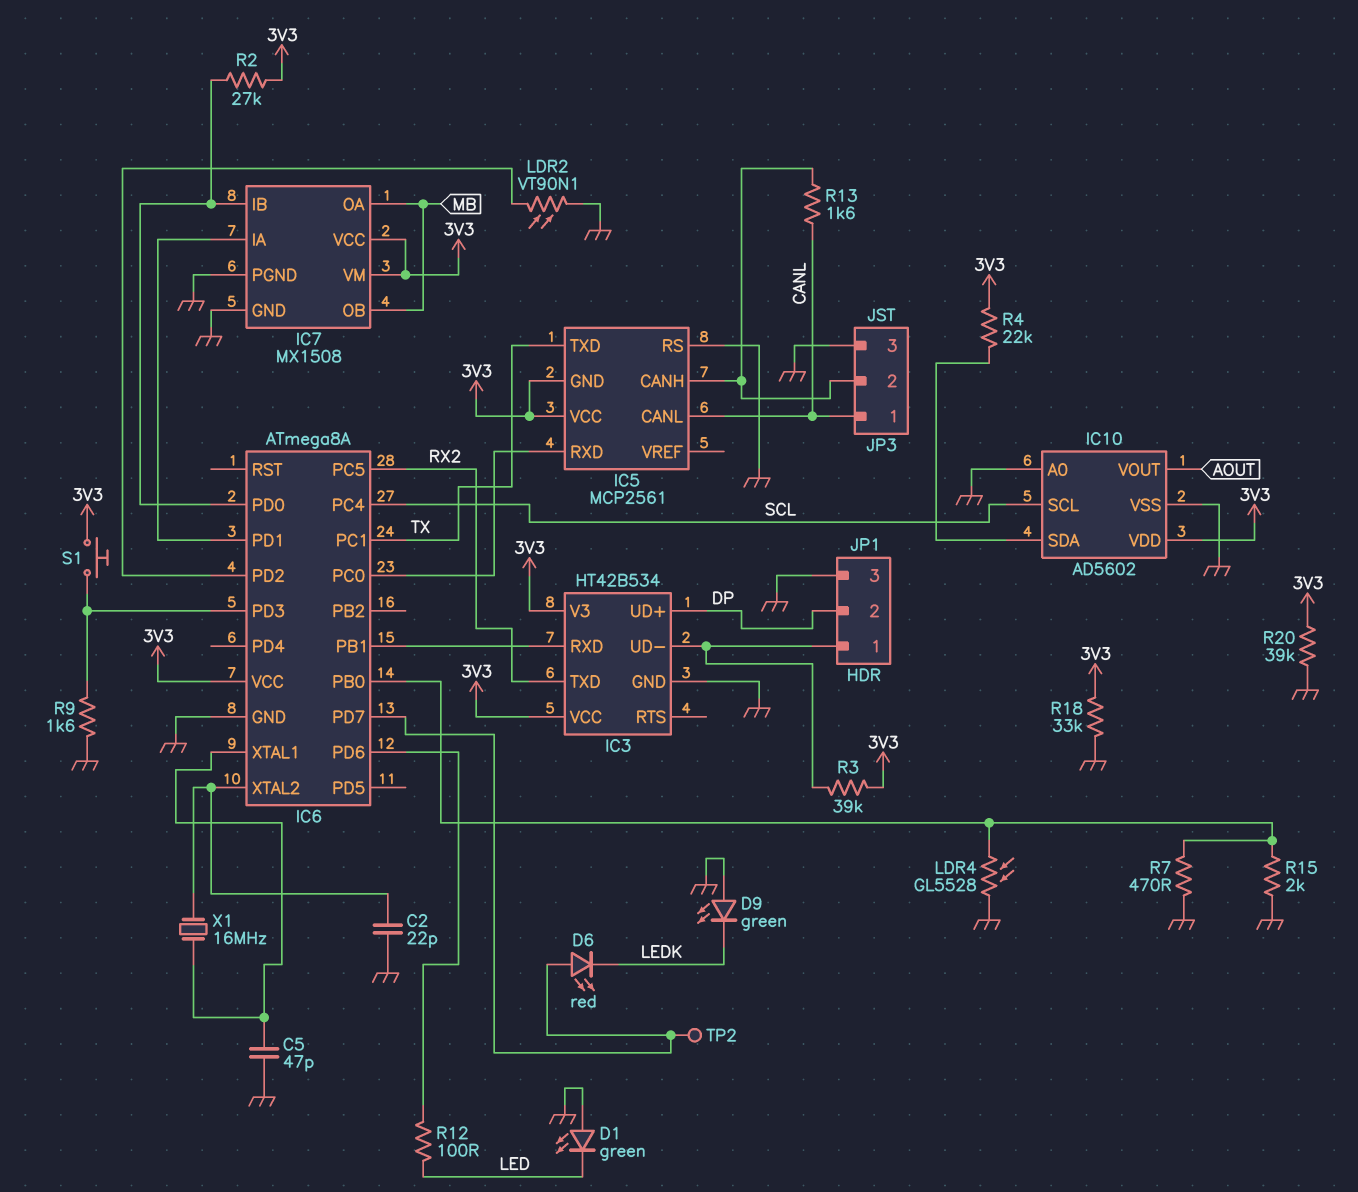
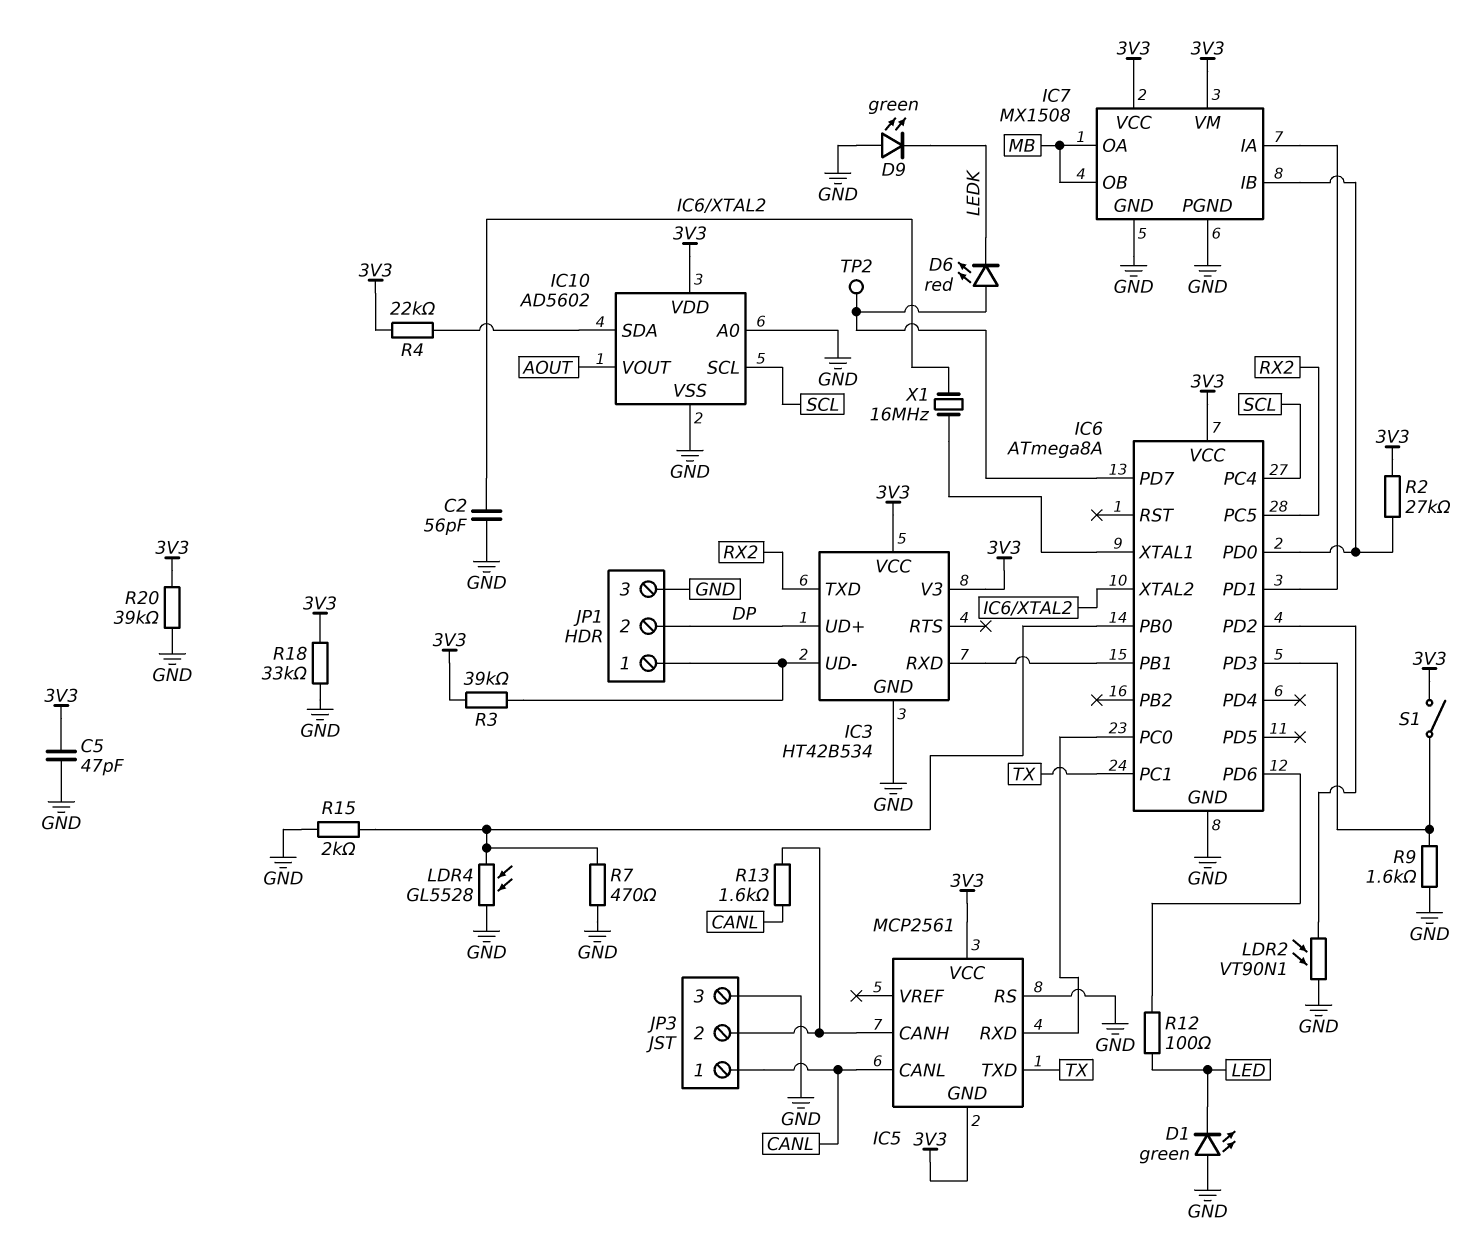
C2: 22pF (GND, IC6/XTAL2) -> 56pF (GND, IC6/XTAL2)
C5: 47pF (GND, IC6/XTAL1) -> 47pF (3V3, GND)
S1: button (3V3, IC6/PD3) -> switch (3V3, IC6/PD3)

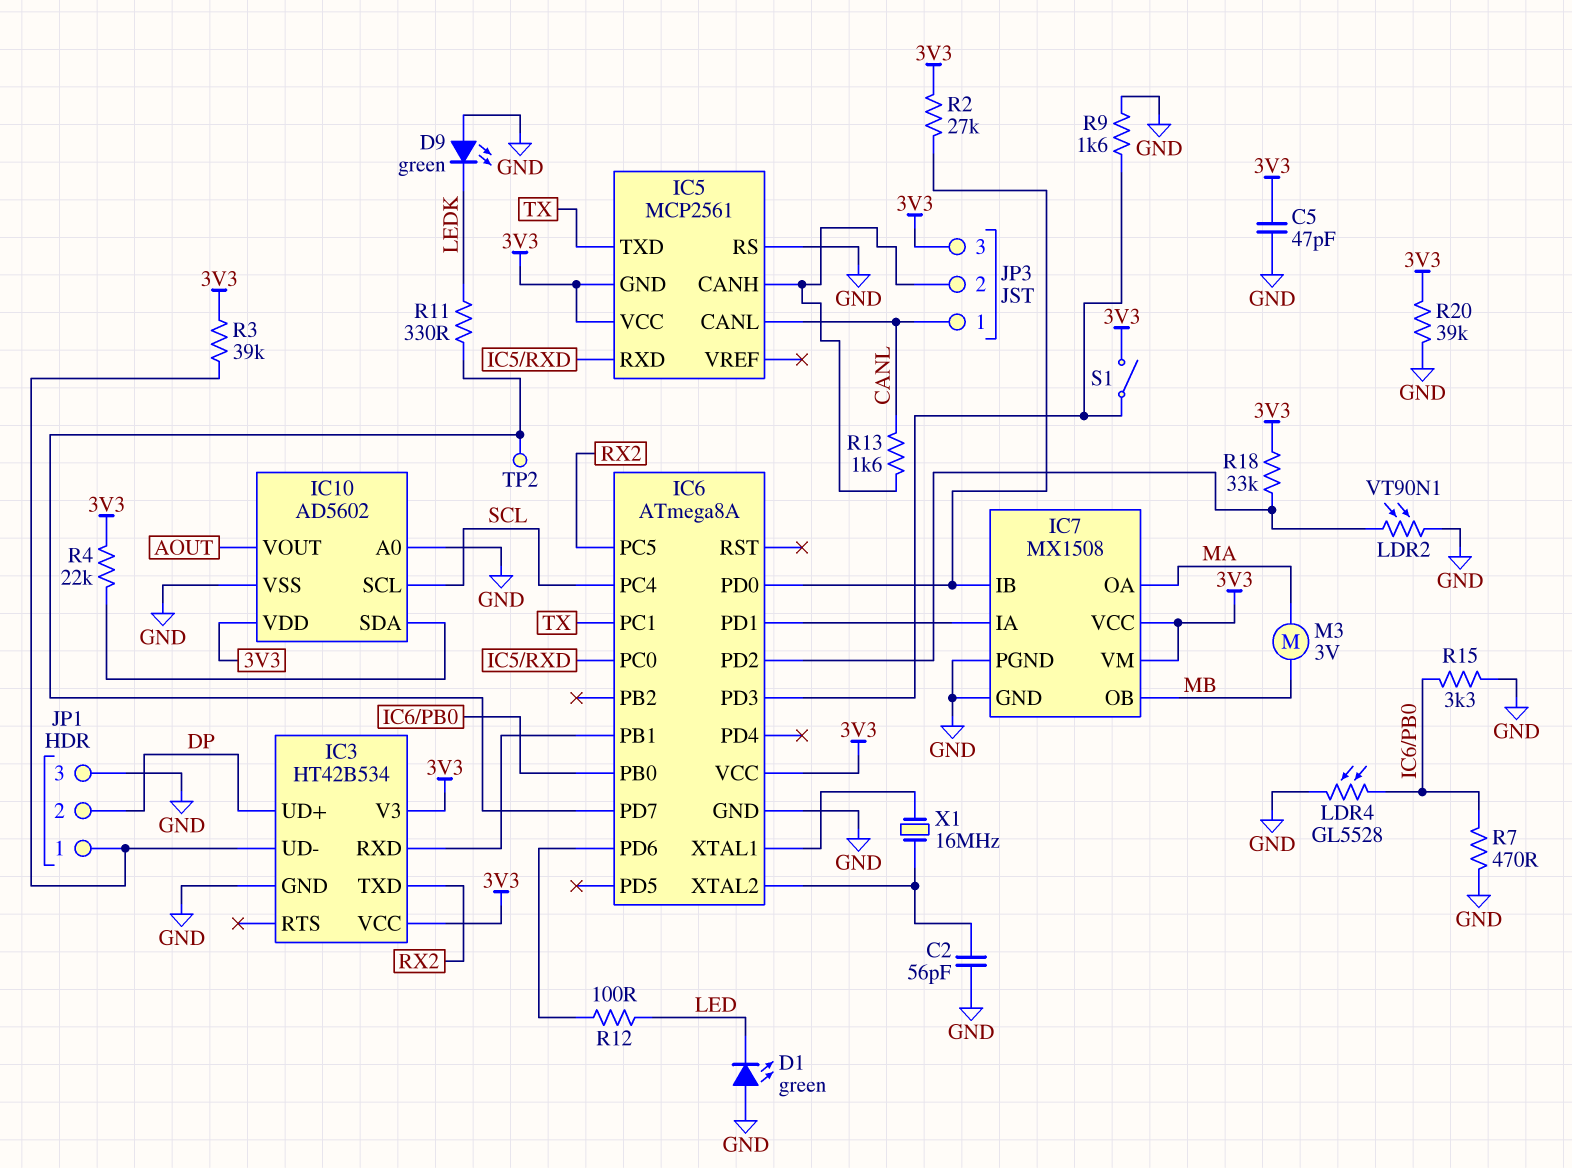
D6: LED red (A IC6/PD7, K LEDK) -> none
IC7 pin OA: MB -> MA
JP3 pin 3: GND -> 3V3
M3: none -> motor 3V (MA, MB)
R11: none -> 330 (IC6/PD7, LEDK)
R15: 2k (GND, IC6/PB0) -> 3.3k (GND, IC6/PB0)
R18: 33k (3V3, GND) -> 33k (3V3, IC6/PD2)

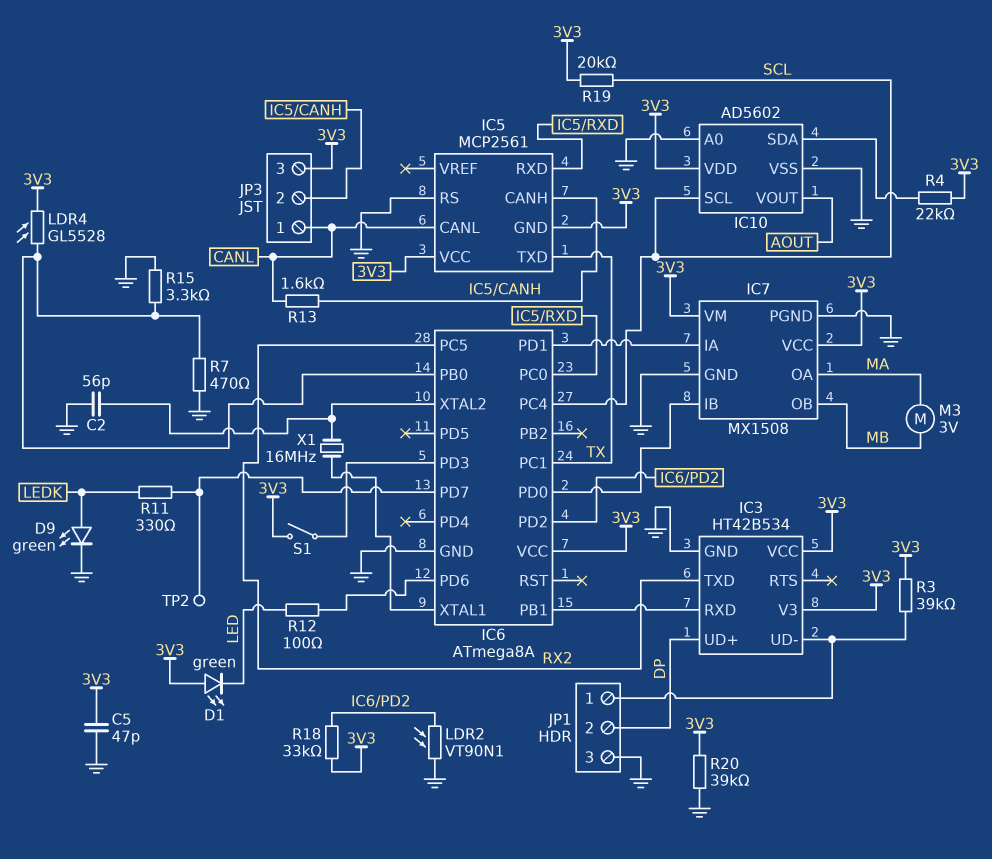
D1: LED green (A GND, K LED) -> LED green (A 3V3, K LED)
D9: LED green (A GND, K LEDK) -> LED green (A LEDK, K GND)
LDR4: GL5528 (GND, IC6/PB0) -> GL5528 (3V3, IC6/PB0)
R2: 27k (3V3, IC6/PD0) -> none
R9: 1.6k (GND, IC6/PD3) -> none
R19: none -> 20k (3V3, SCL)

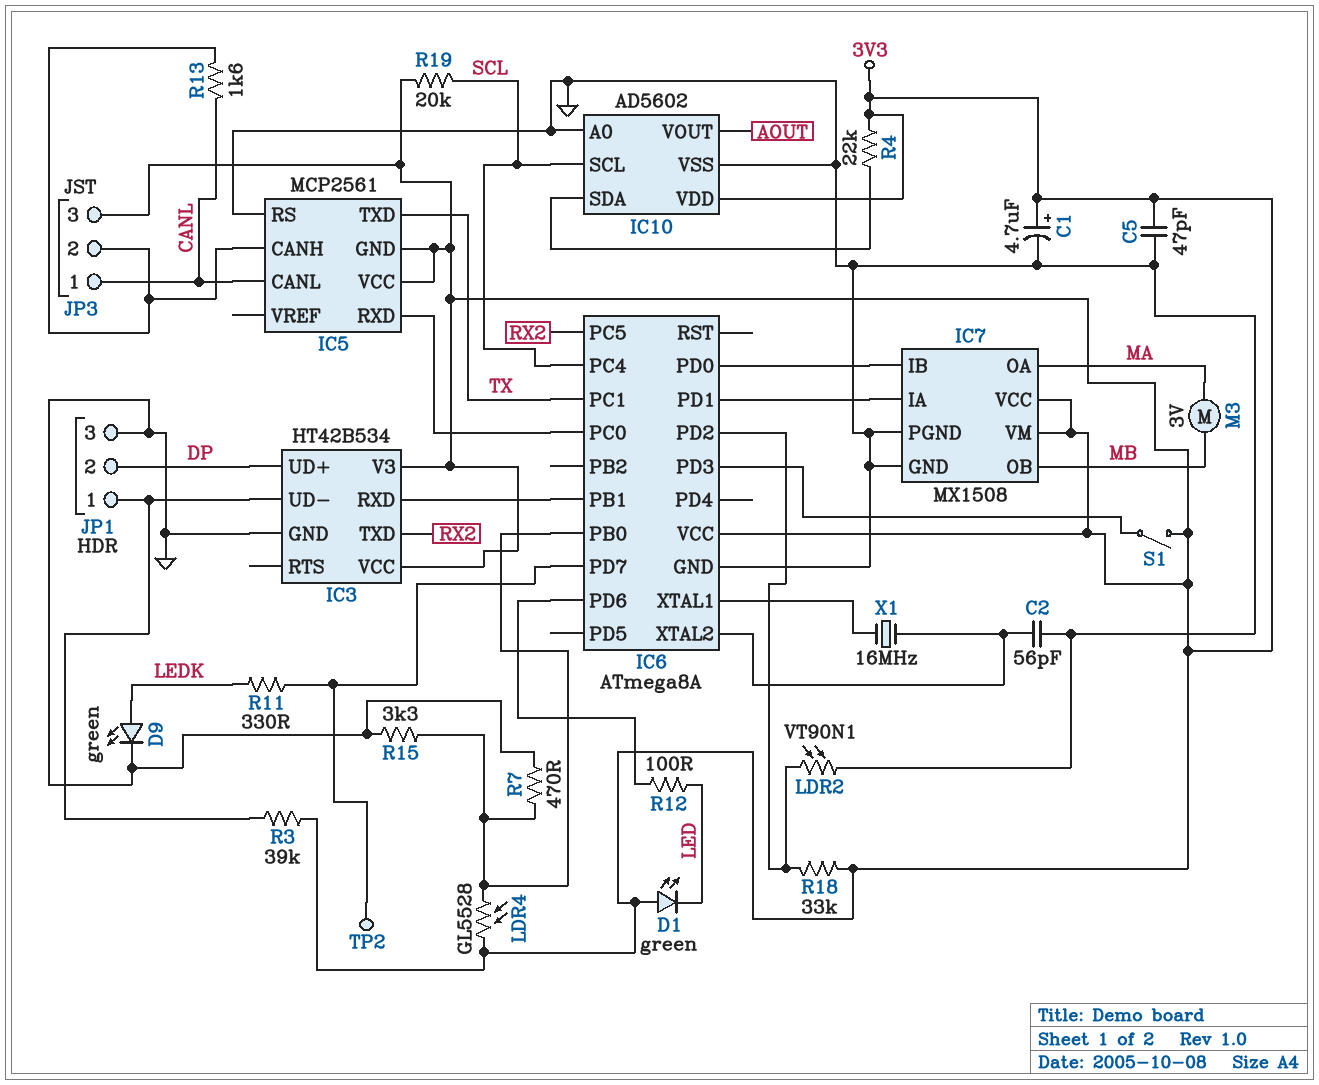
C1: none -> 4.7uF (plus 3V3, minus GND)
R20: 39k (3V3, GND) -> none

